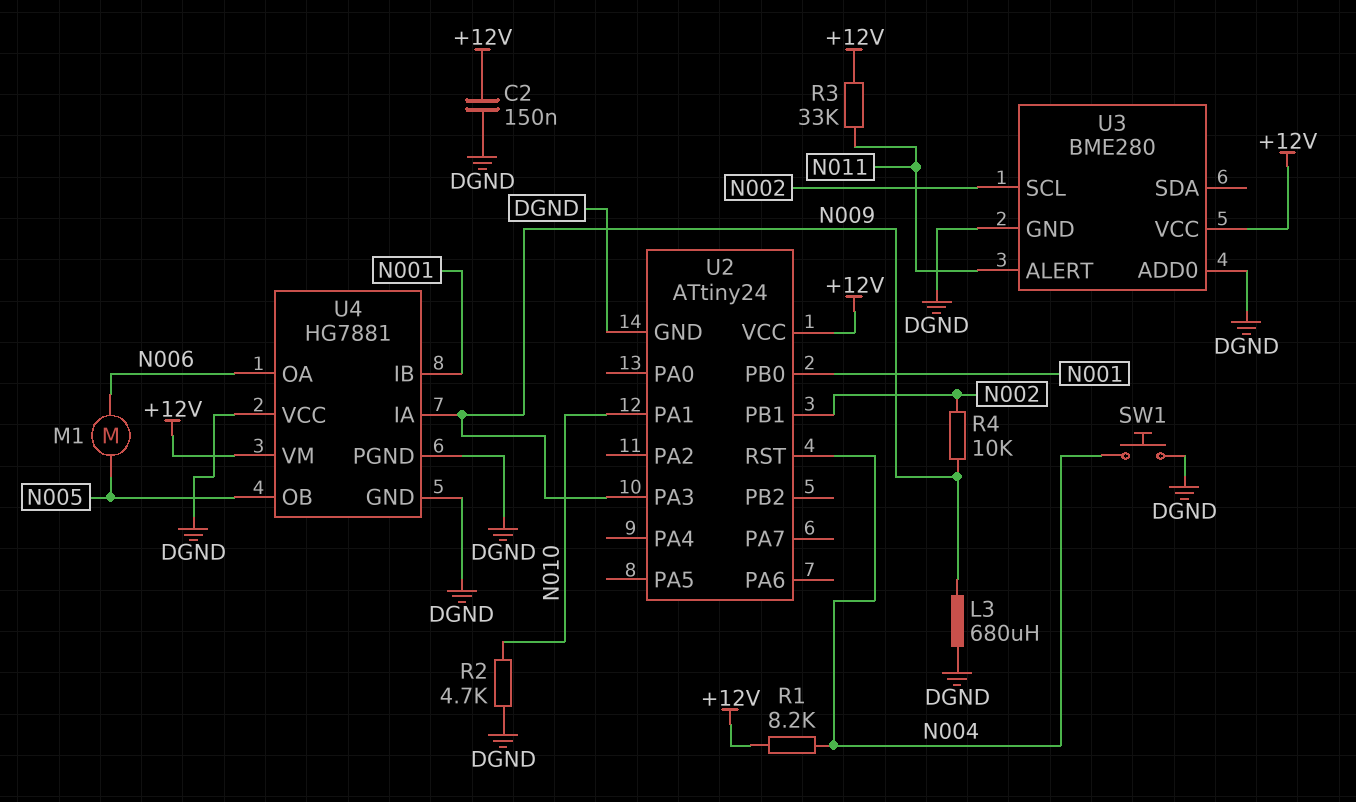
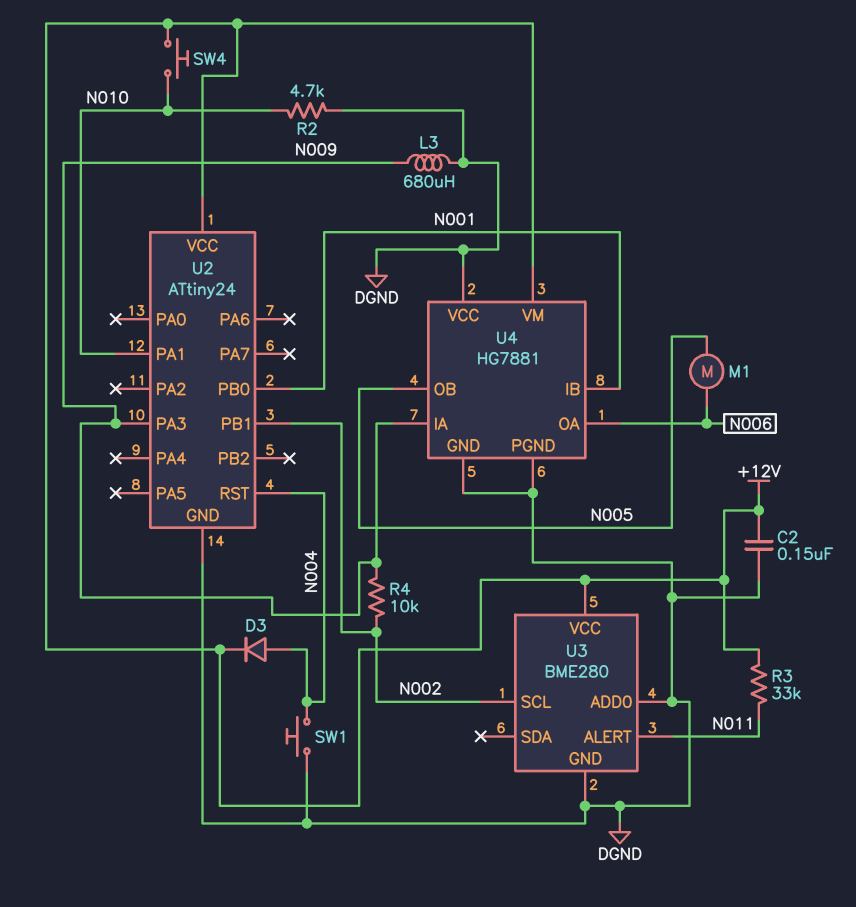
D3: none -> diode (A N004, K +12V)
R1: 8.2k (+12V, N004) -> none
SW4: none -> button (+12V, N010)

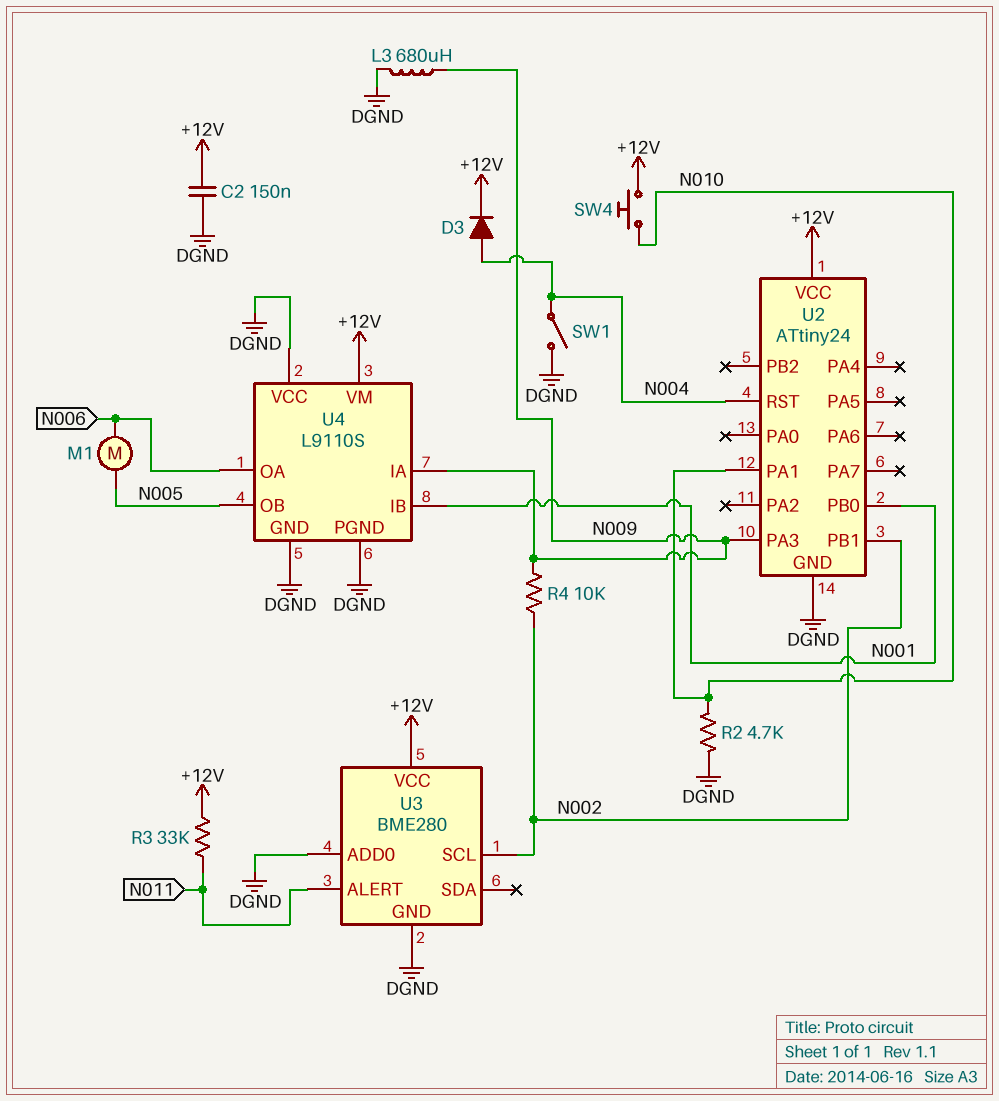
SW1: button (DGND, N004) -> switch (DGND, N004)
U4: HG7881 -> L9110S

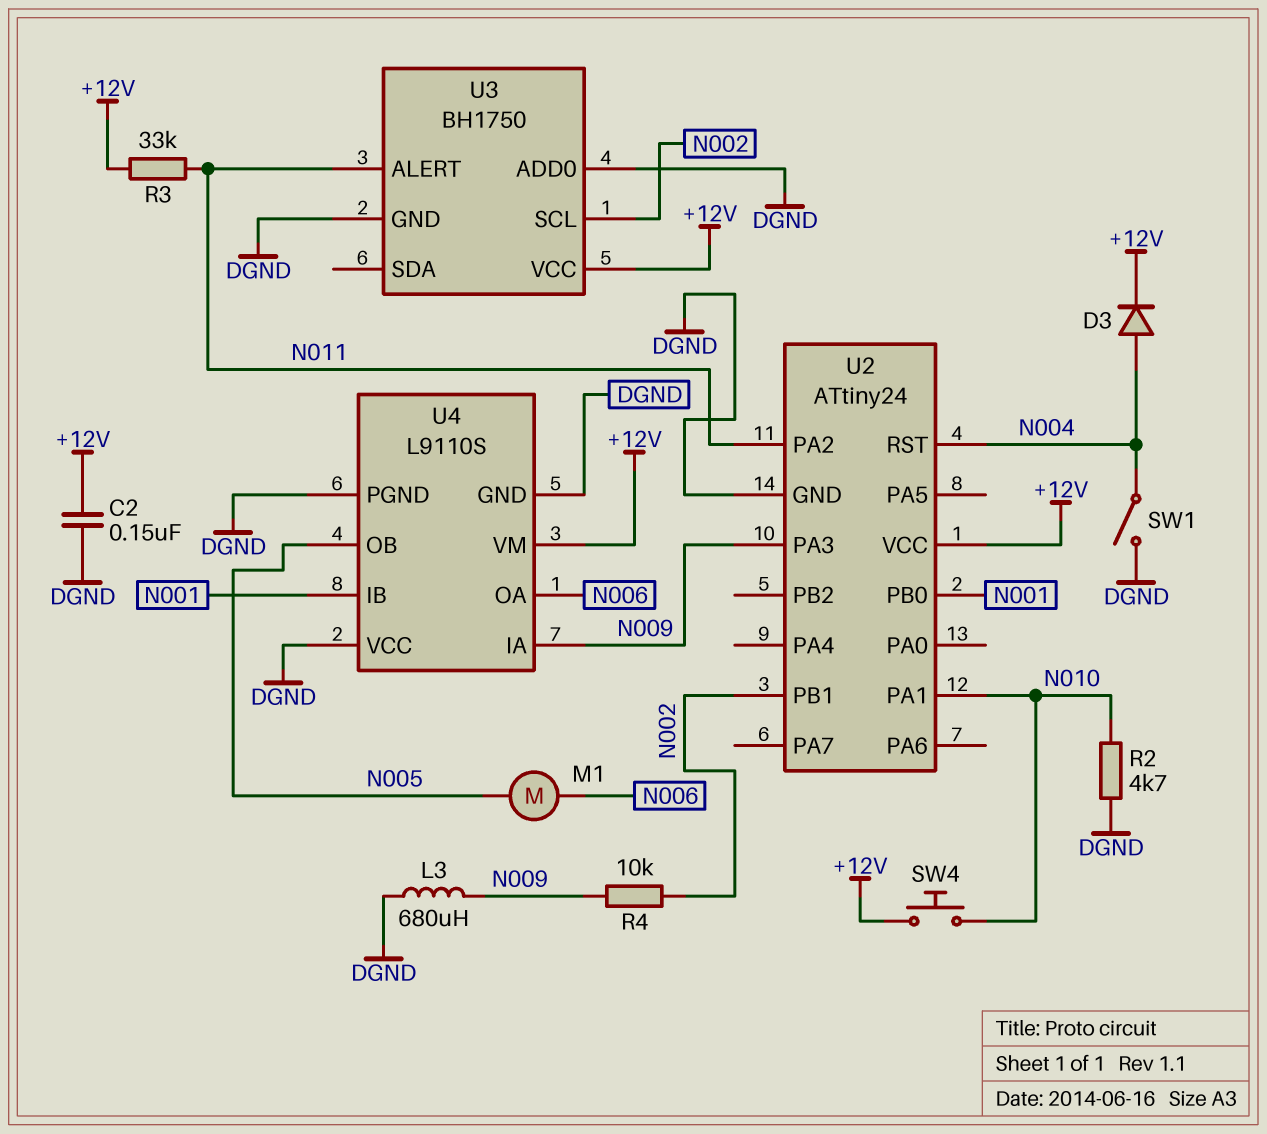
U2 pin PA2: none -> N011
U3: BME280 -> BH1750

